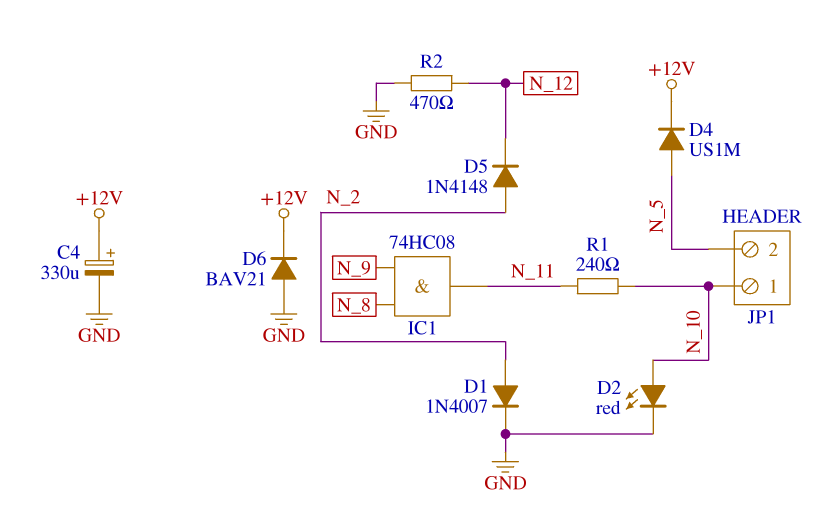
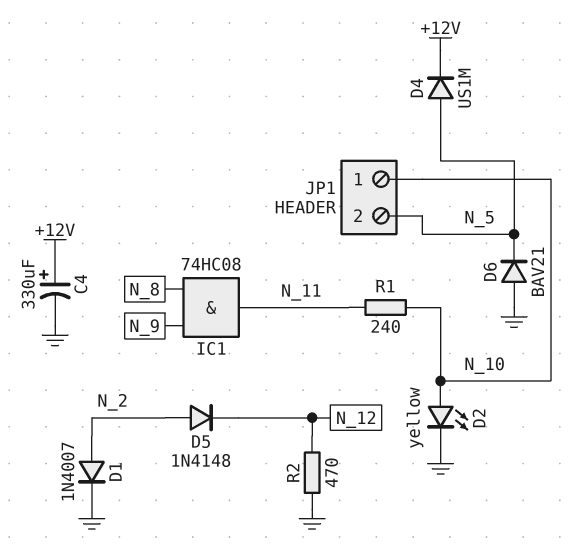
D2: LED red (A N_10, K GND) -> LED yellow (A N_10, K GND)
D6: diode BAV21 (A GND, K +12V) -> diode BAV21 (A GND, K N_5)

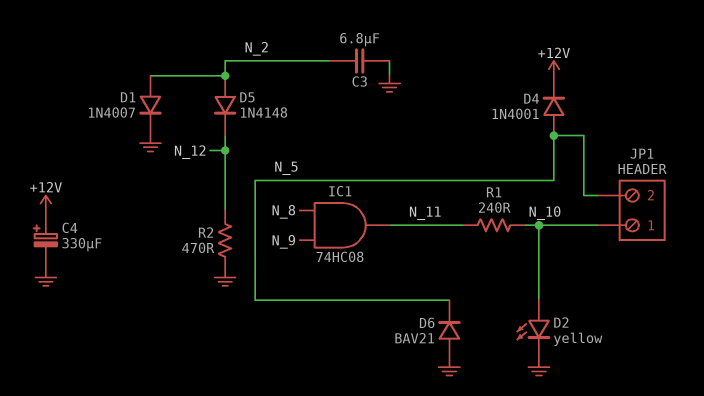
C3: none -> 6.8uF (GND, N_2)
D4: diode US1M (A N_5, K +12V) -> diode 1N4001 (A N_5, K +12V)

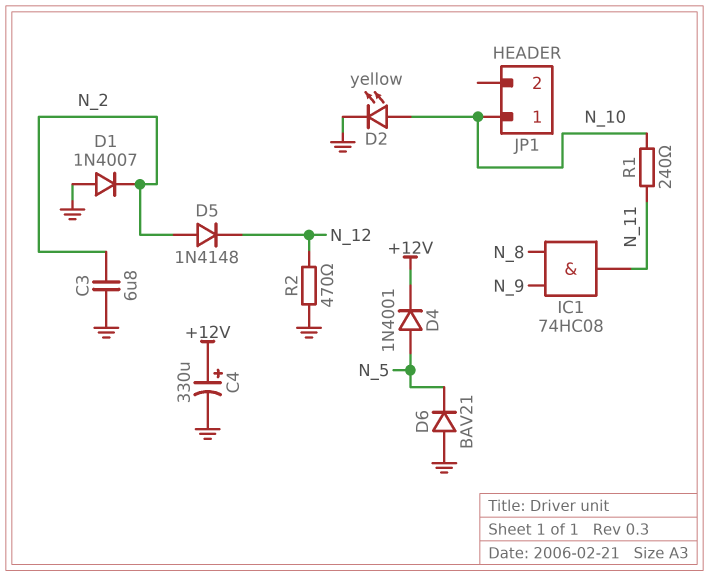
D1: diode 1N4007 (A N_2, K GND) -> diode 1N4007 (A GND, K N_2)
JP1 pin 2: N_5 -> none

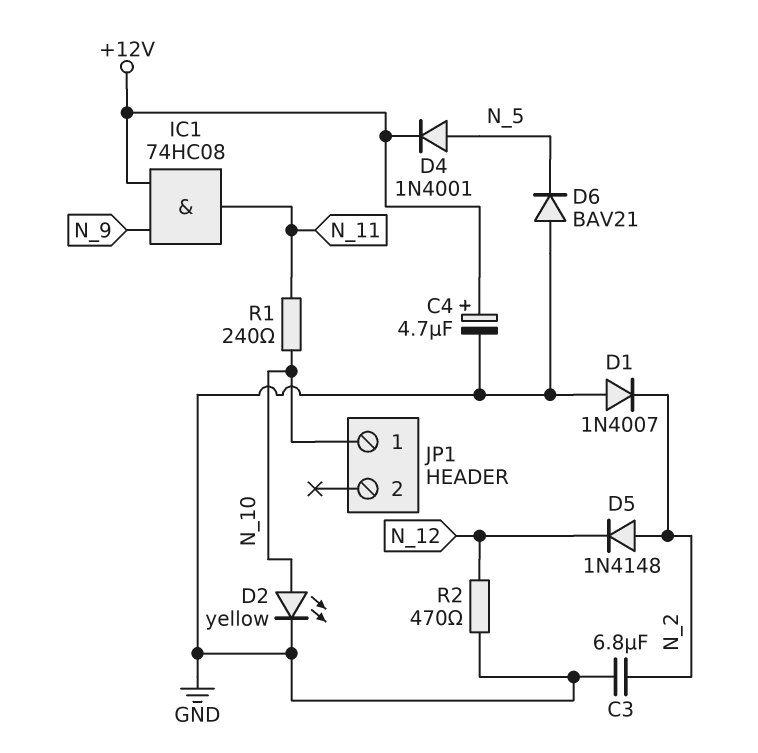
C4: 330uF (plus +12V, minus GND) -> 4.7uF (plus +12V, minus GND)
IC1: AND 74HC08 (in N_8, in N_9, out N_11) -> AND 74HC08 (in +12V, in N_9, out N_11)

